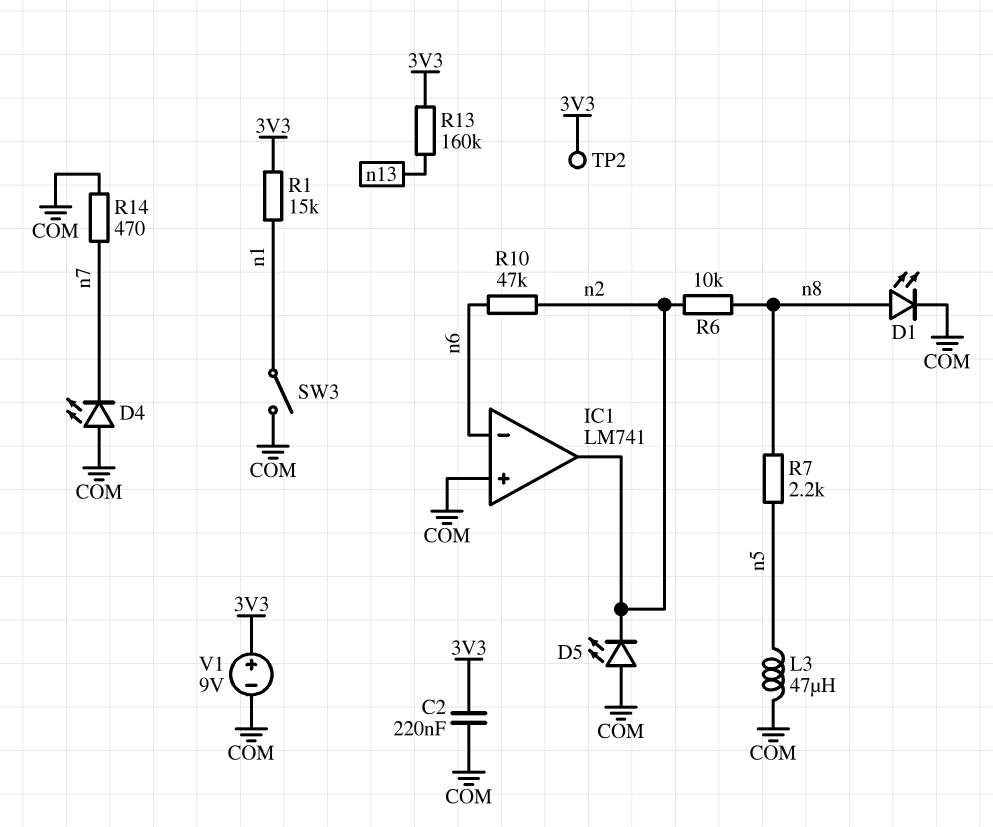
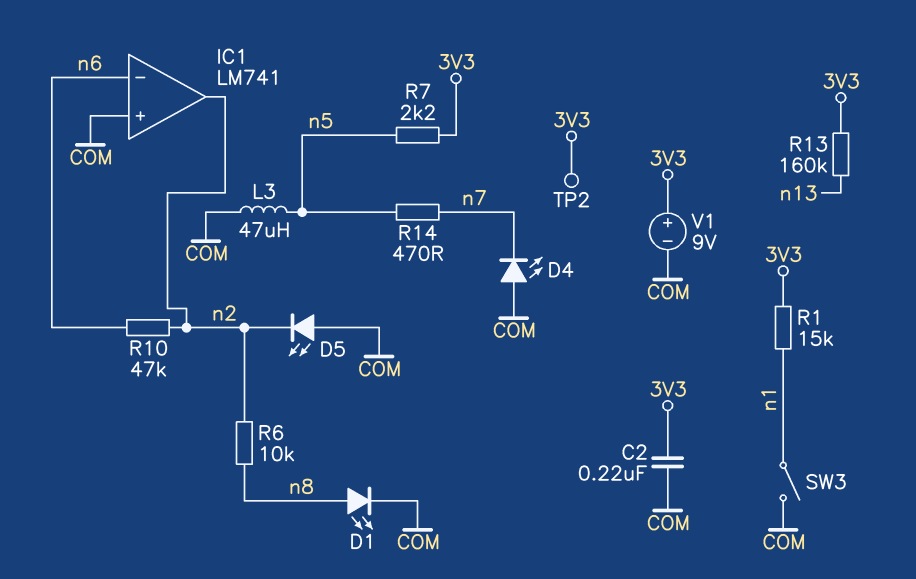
R7: 2.2k (n5, n8) -> 2.2k (3V3, n5)
R14: 470 (COM, n7) -> 470 (n5, n7)

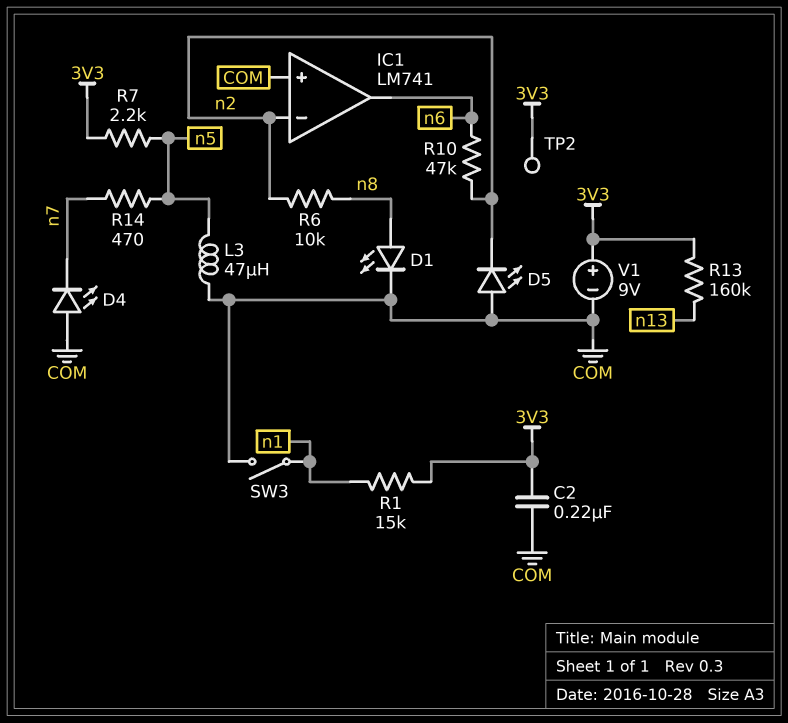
IC1 pin in-: n6 -> n2
IC1 pin out: n2 -> n6

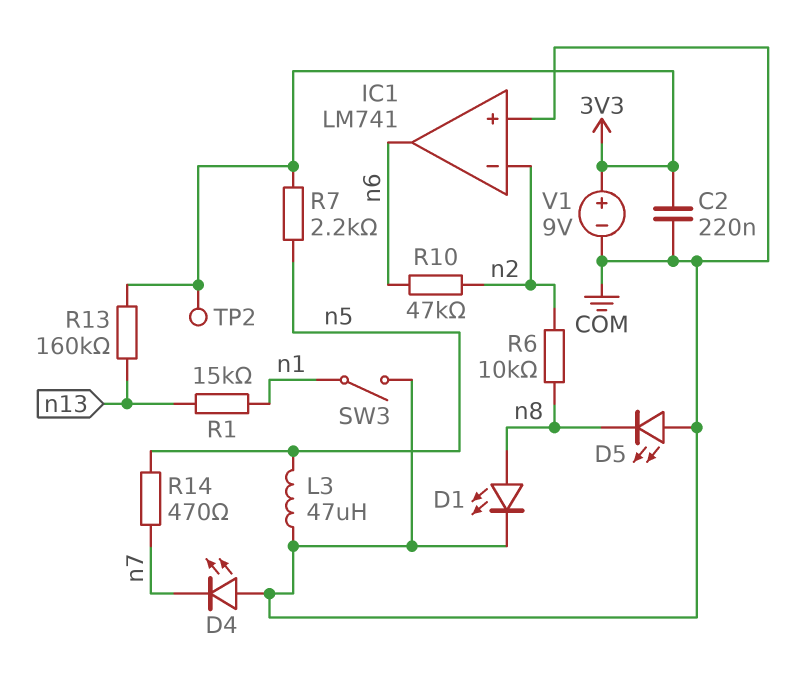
D5: LED (A COM, K n2) -> LED (A COM, K n8)
R1: 15k (3V3, n1) -> 15k (n1, n13)

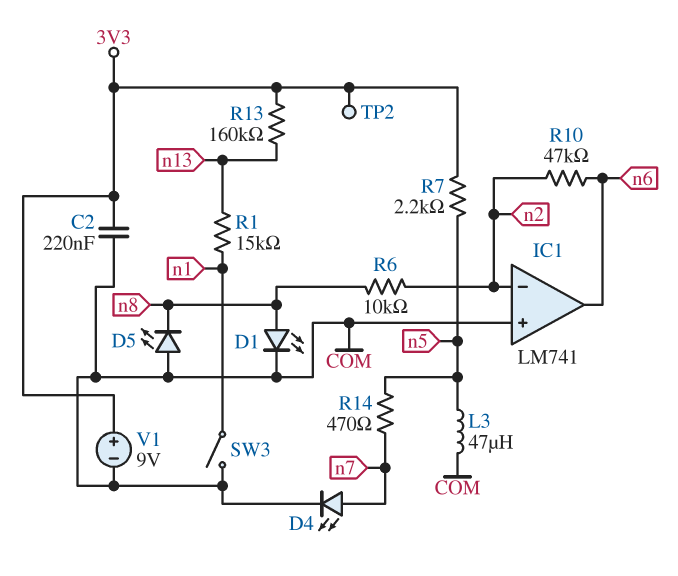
D4: LED (A COM, K n7) -> LED (A n7, K COM)

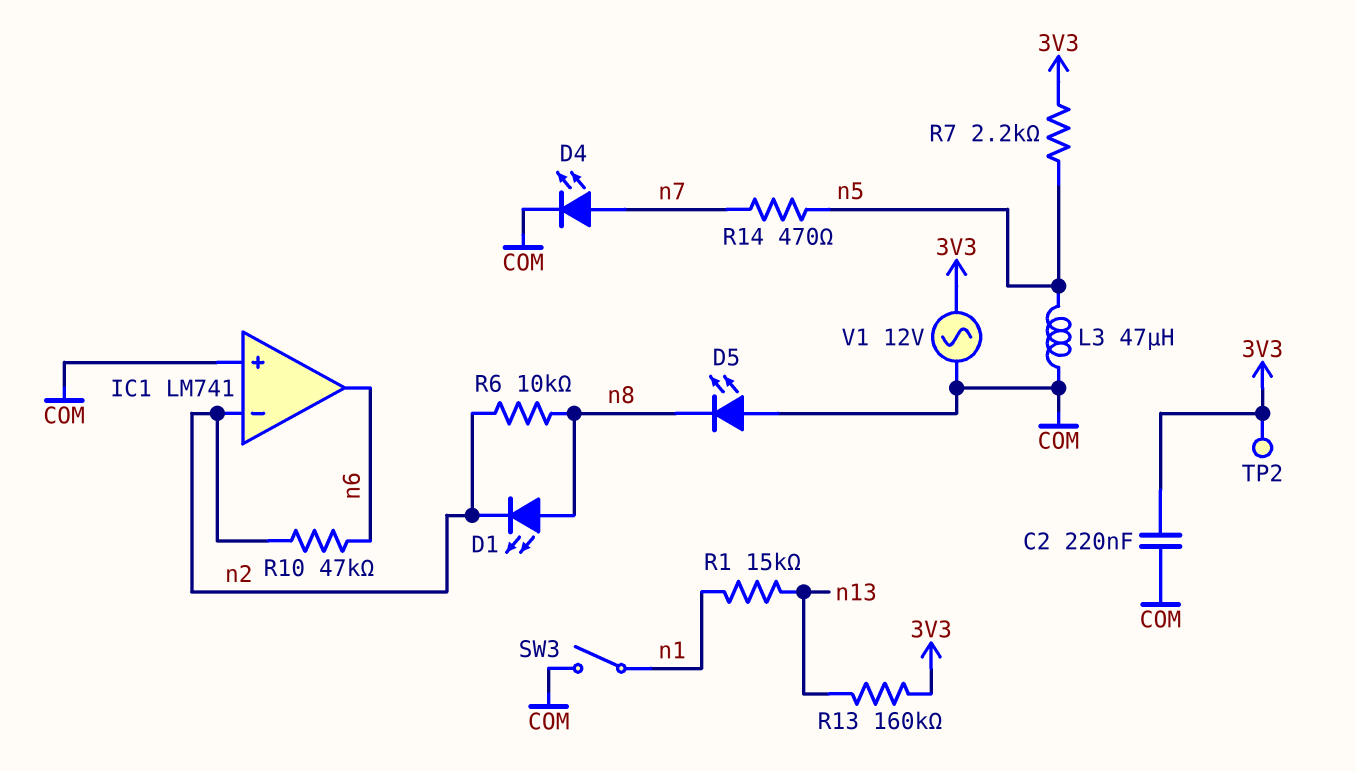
D1: LED (A n8, K COM) -> LED (A n8, K n2)
V1: 9V (plus 3V3, minus COM) -> AC 12V (3V3, COM)

